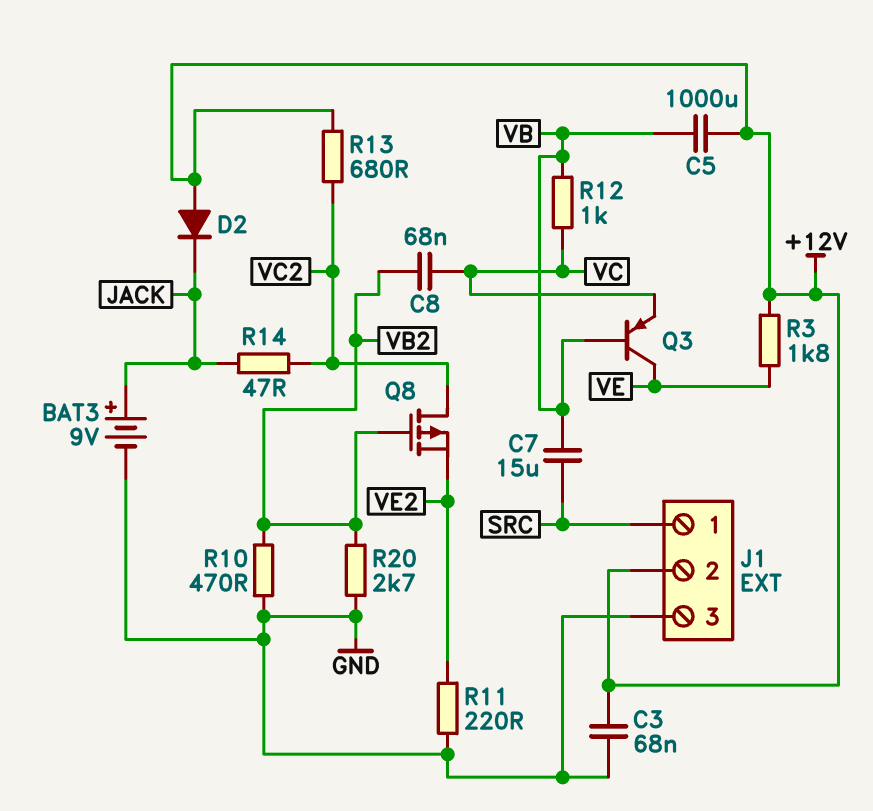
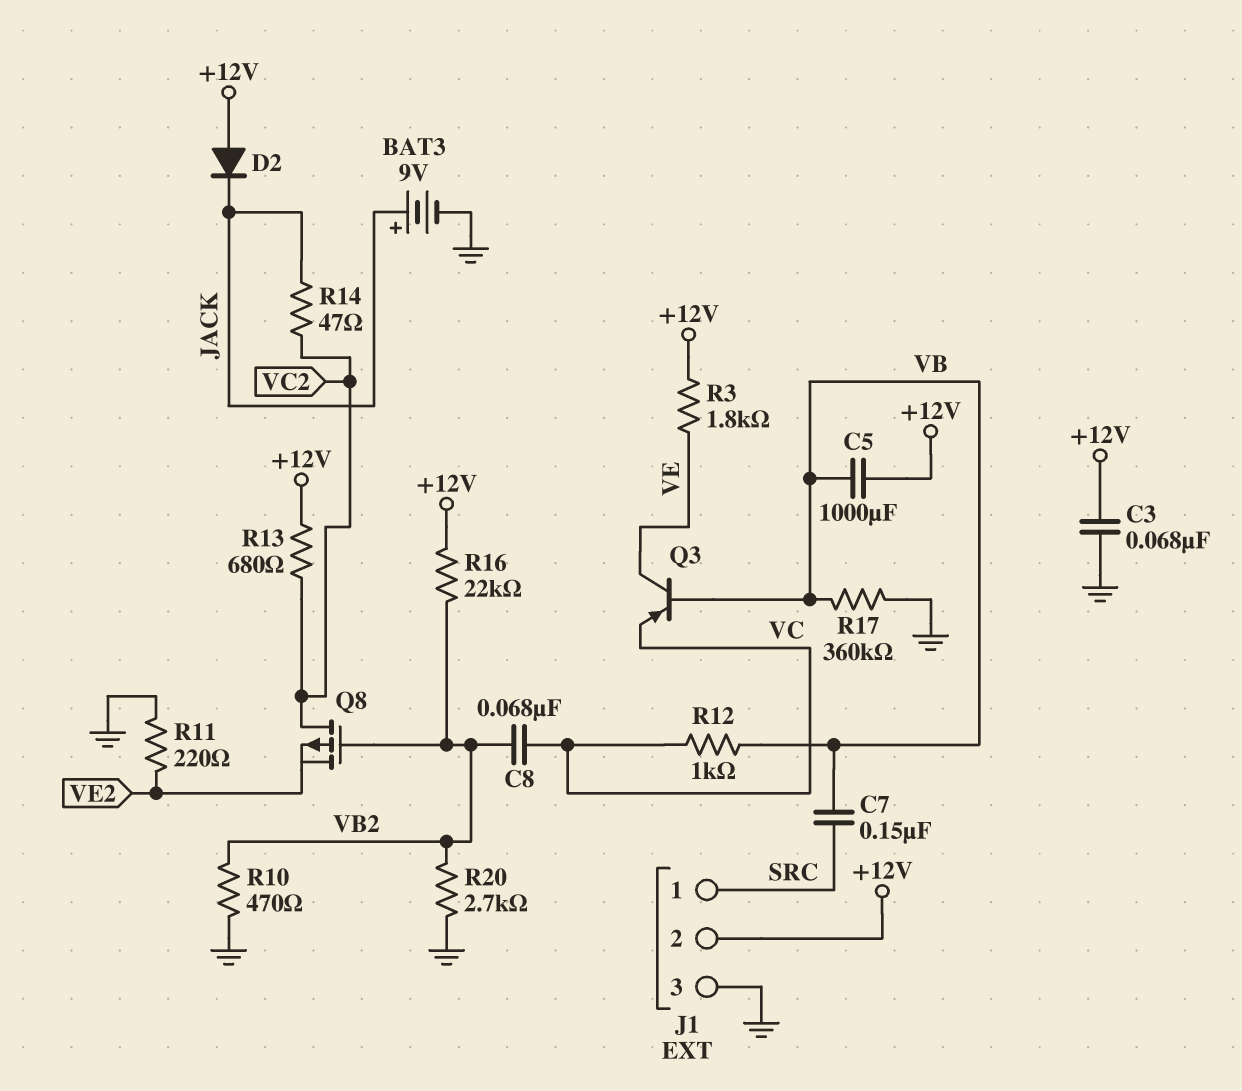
C7: 15uF (SRC, VB) -> 150nF (SRC, VB)
R16: none -> 22k (+12V, VB2)
R17: none -> 360k (GND, VB)

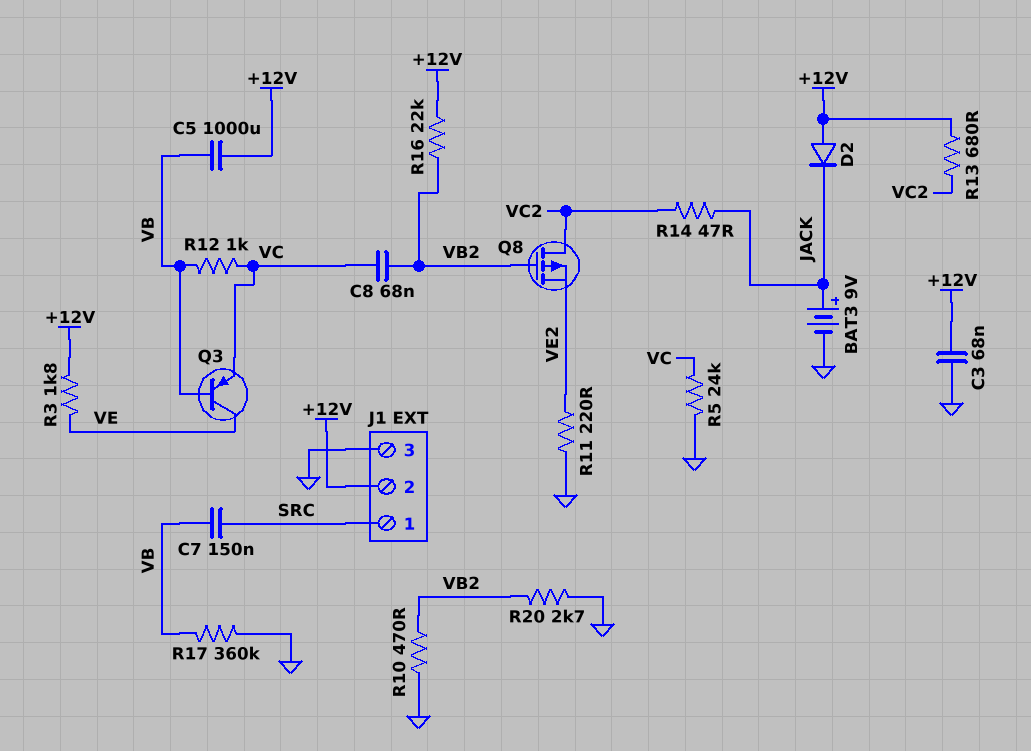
R5: none -> 24k (GND, VC)

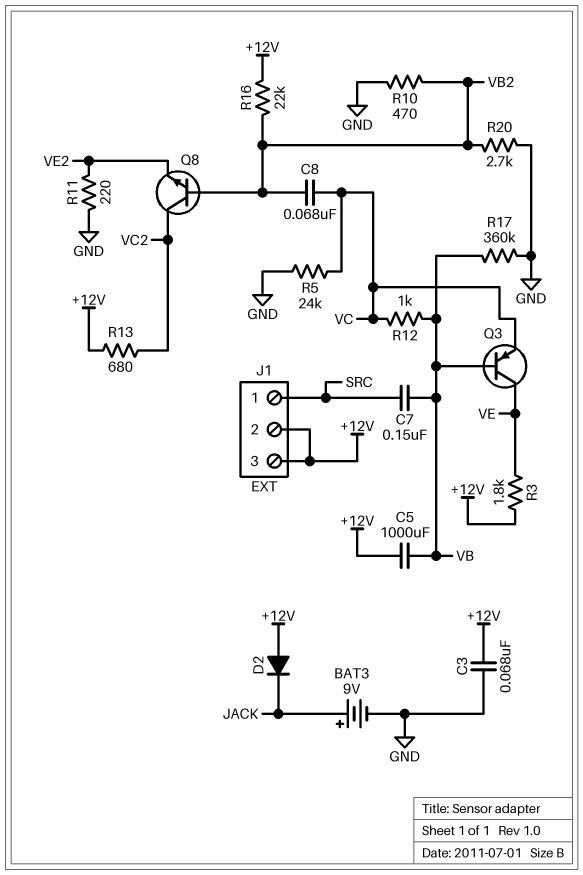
J1 pin 3: GND -> +12V
Q8: PMOS (G VB2, D VC2, S VE2) -> NPN (B VB2, C VC2, E VE2)
R14: 47 (JACK, VC2) -> none

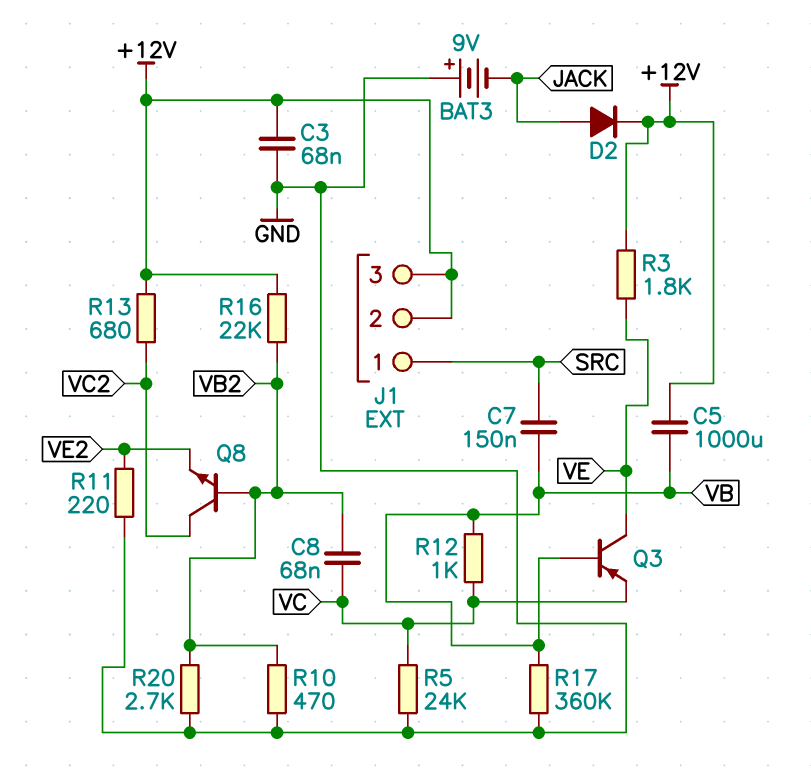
BAT3: 9V (plus JACK, minus GND) -> 9V (plus GND, minus JACK)
D2: diode (A +12V, K JACK) -> diode (A JACK, K +12V)

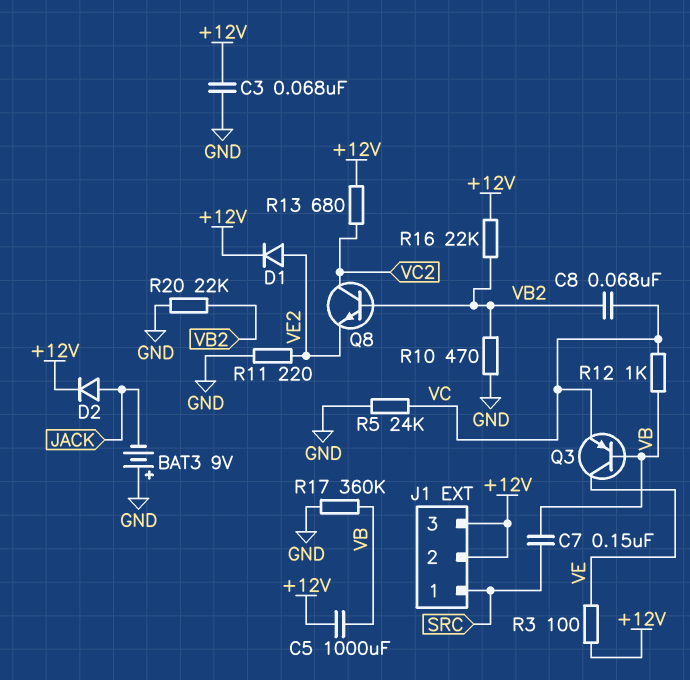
D1: none -> diode (A VE2, K +12V)
R3: 1.8k (+12V, VE) -> 100 (+12V, VE)
R20: 2.7k (GND, VB2) -> 22k (GND, VB2)

